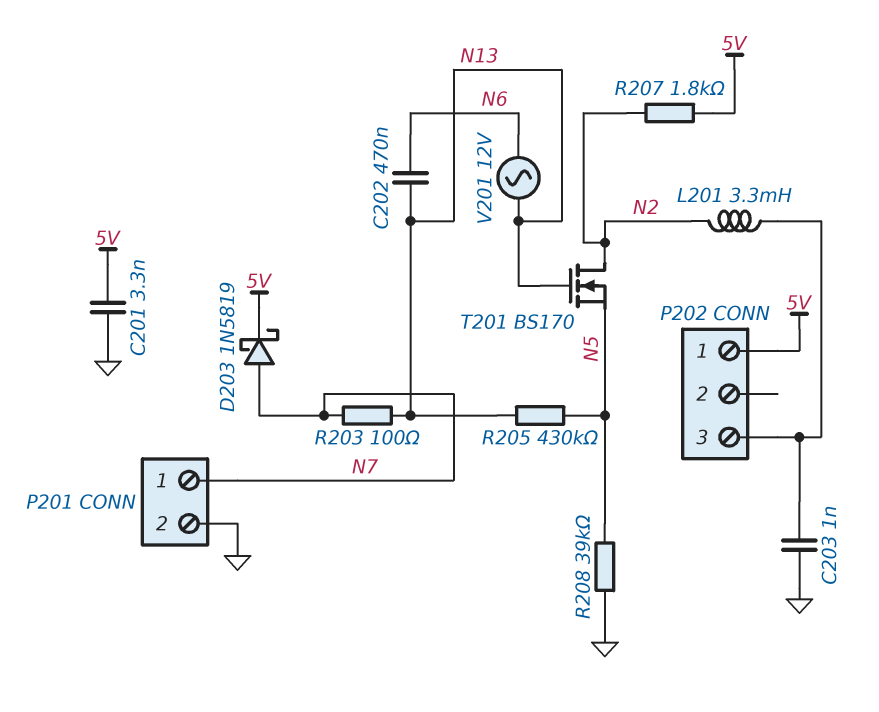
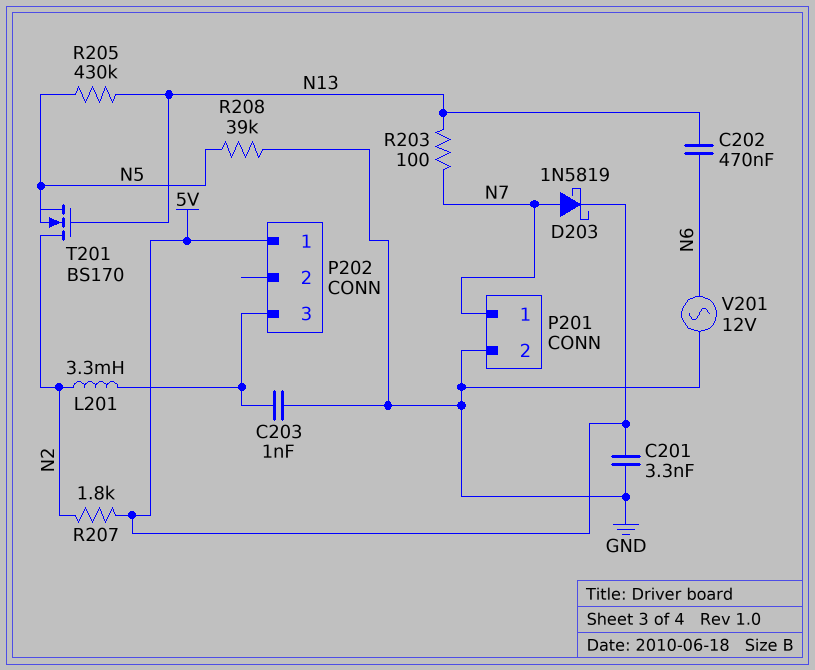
V201: AC 12V (N6, N13) -> AC 12V (GND, N6)

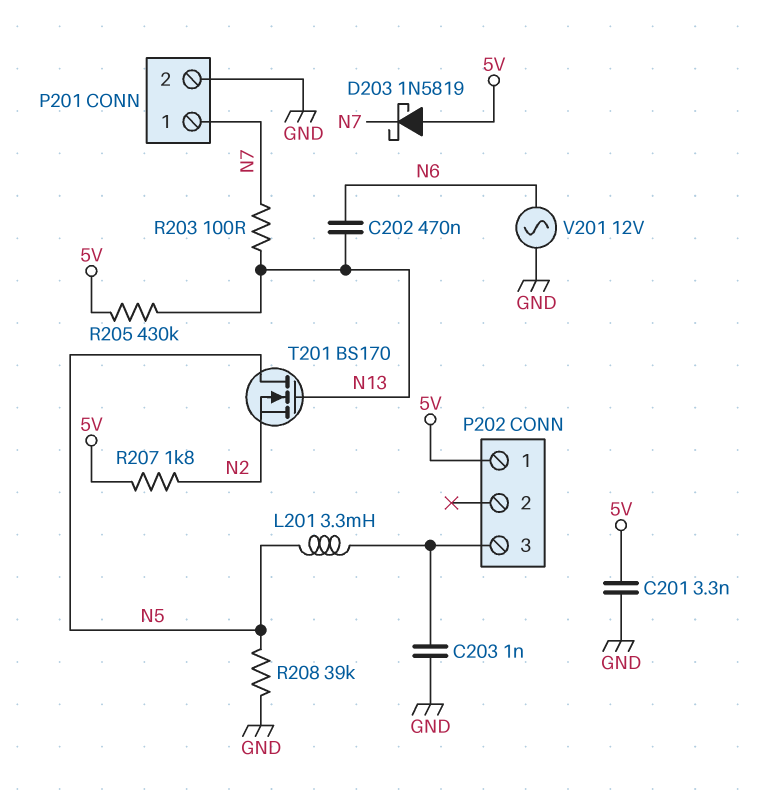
D203: schottky 1N5819 (A N7, K 5V) -> schottky 1N5819 (A 5V, K N7)
L201: 3.3mH (N2, P202/3) -> 3.3mH (N5, P202/3)
R205: 430k (N5, N13) -> 430k (5V, N13)
T201: NMOS BS170 (G N13, D N2, S N5) -> NMOS BS170 (G N13, D N5, S N2)

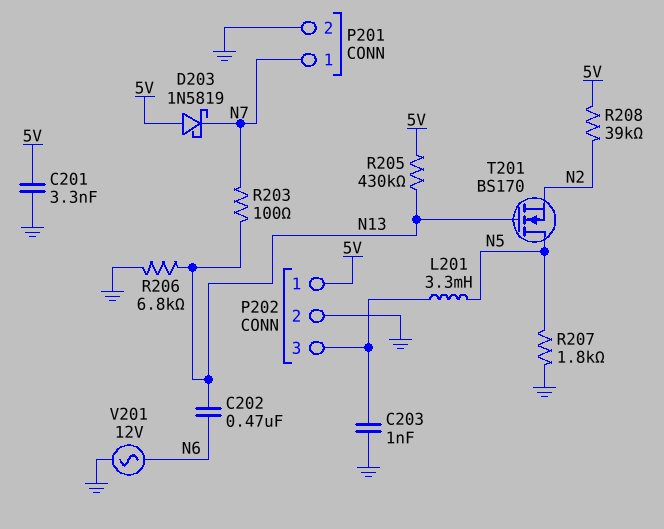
P202 pin 2: none -> GND
R206: none -> 6.8k (GND, N13)
R207: 1.8k (5V, N2) -> 1.8k (GND, N5)
R208: 39k (GND, N5) -> 39k (5V, N2)

